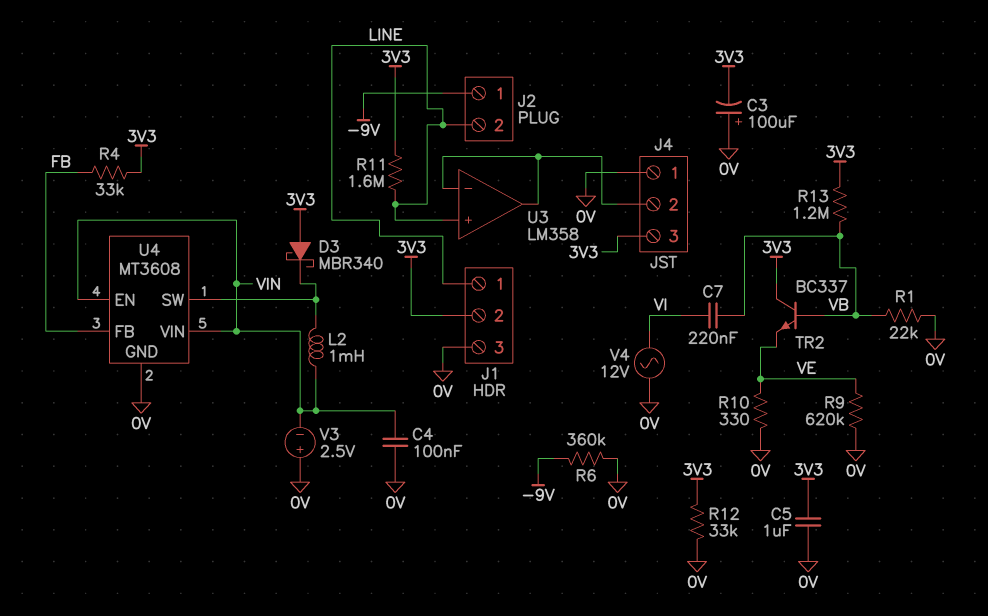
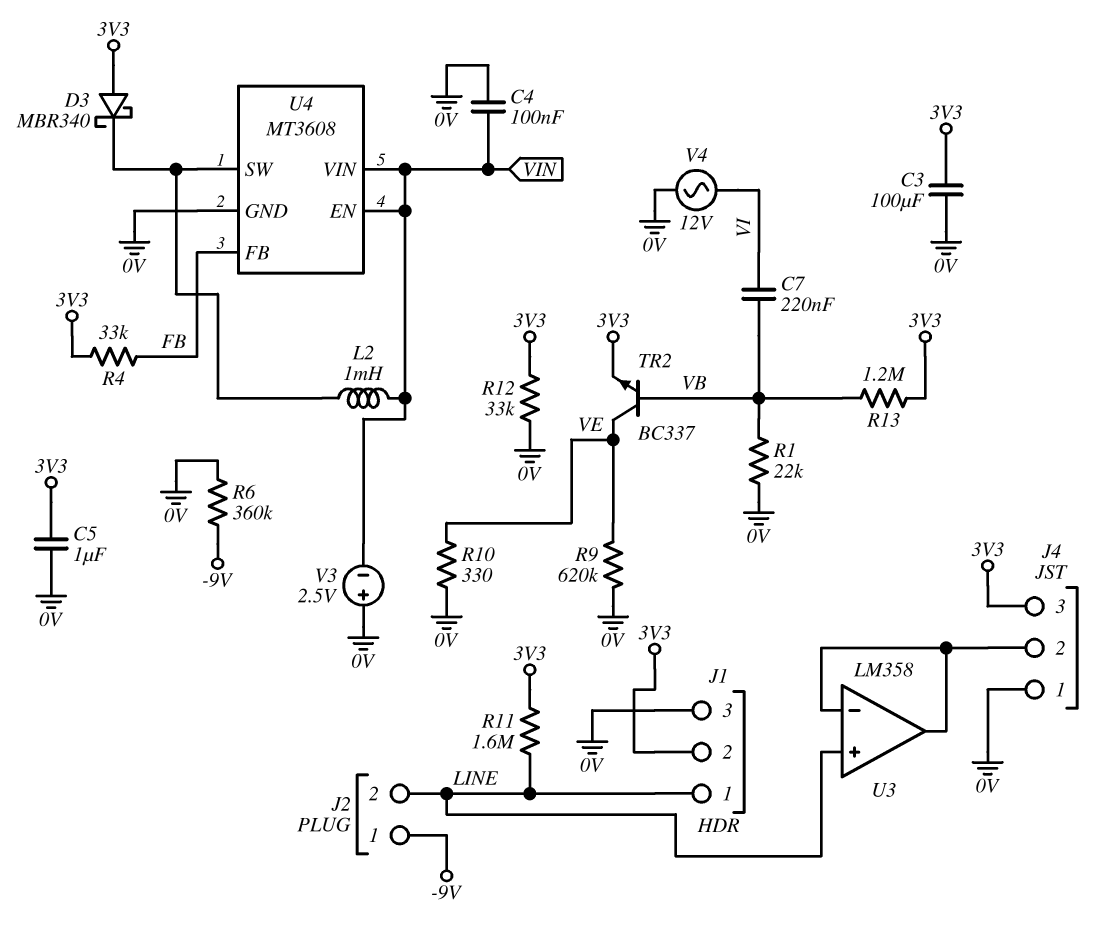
C3: 100uF (plus 0V, minus 3V3) -> 100uF (0V, 3V3)
TR2: NPN BC337 (B VB, C 3V3, E VE) -> NPN BC337 (B VB, C VE, E 3V3)

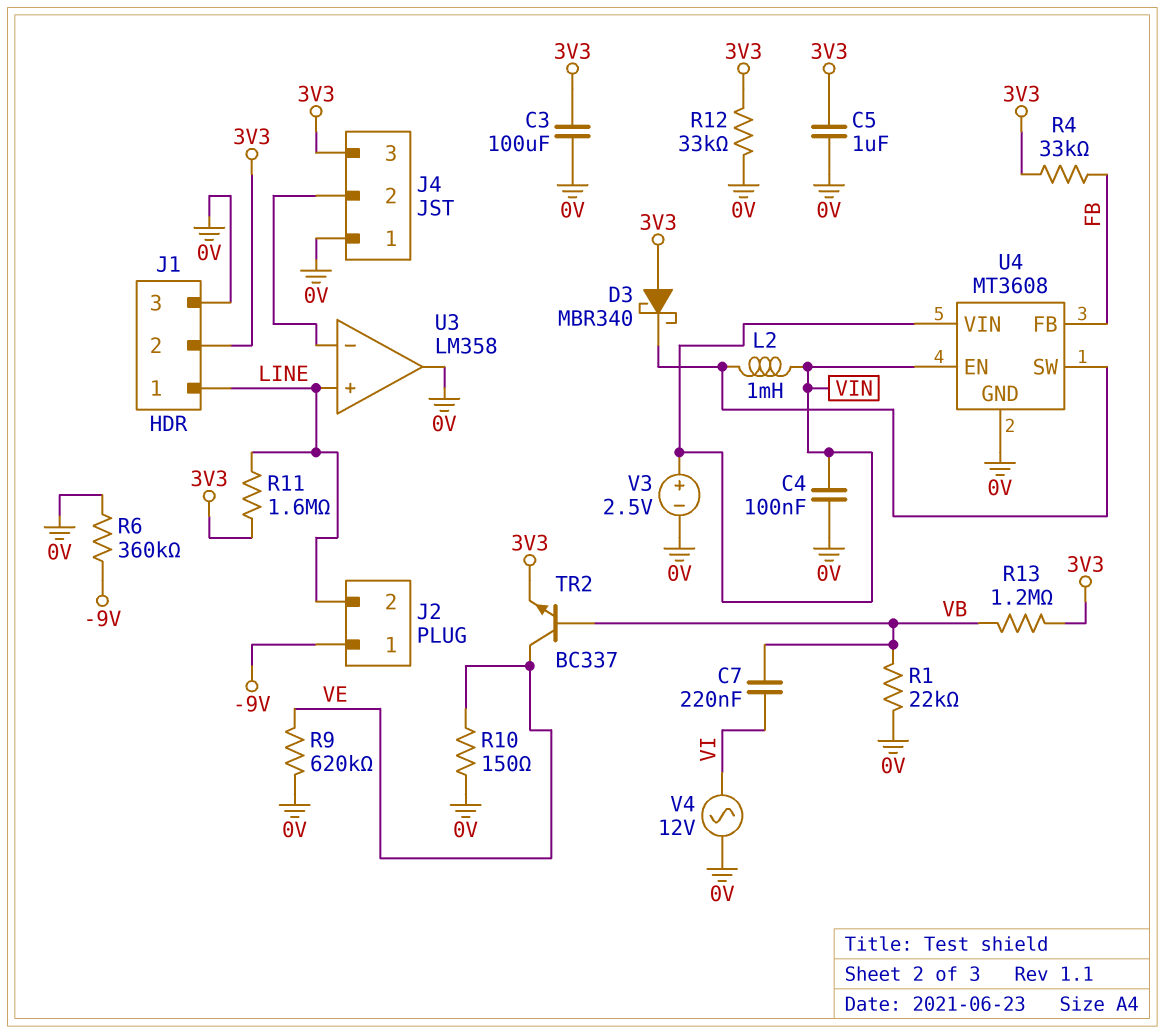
R10: 330 (0V, VE) -> 150 (0V, VE)
U3 pin out: J4/2 -> 0V
V3: 2.5V (plus 0V, minus VIN) -> 2.5V (plus VIN, minus 0V)

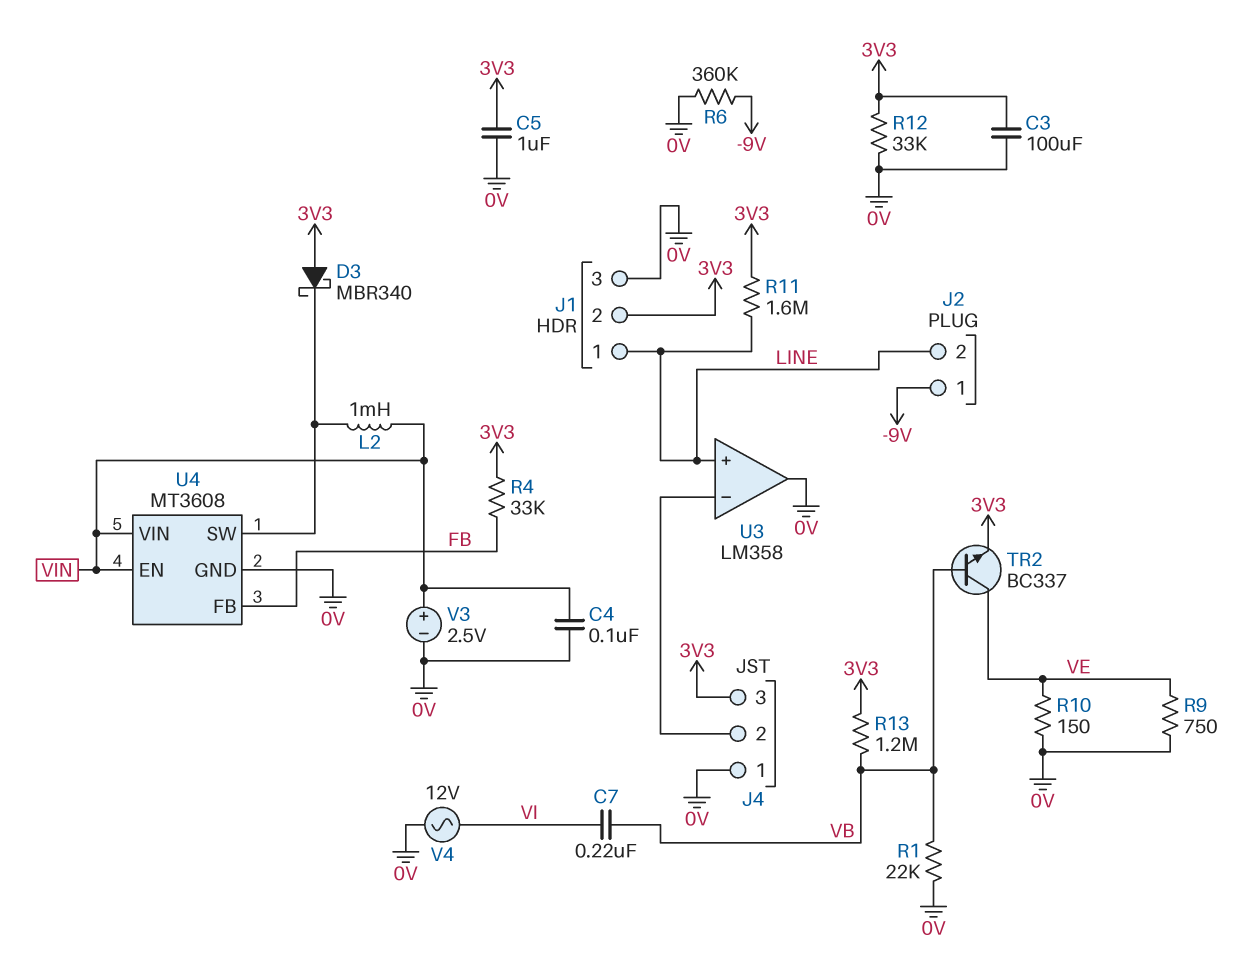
R9: 620k (0V, VE) -> 750 (0V, VE)

